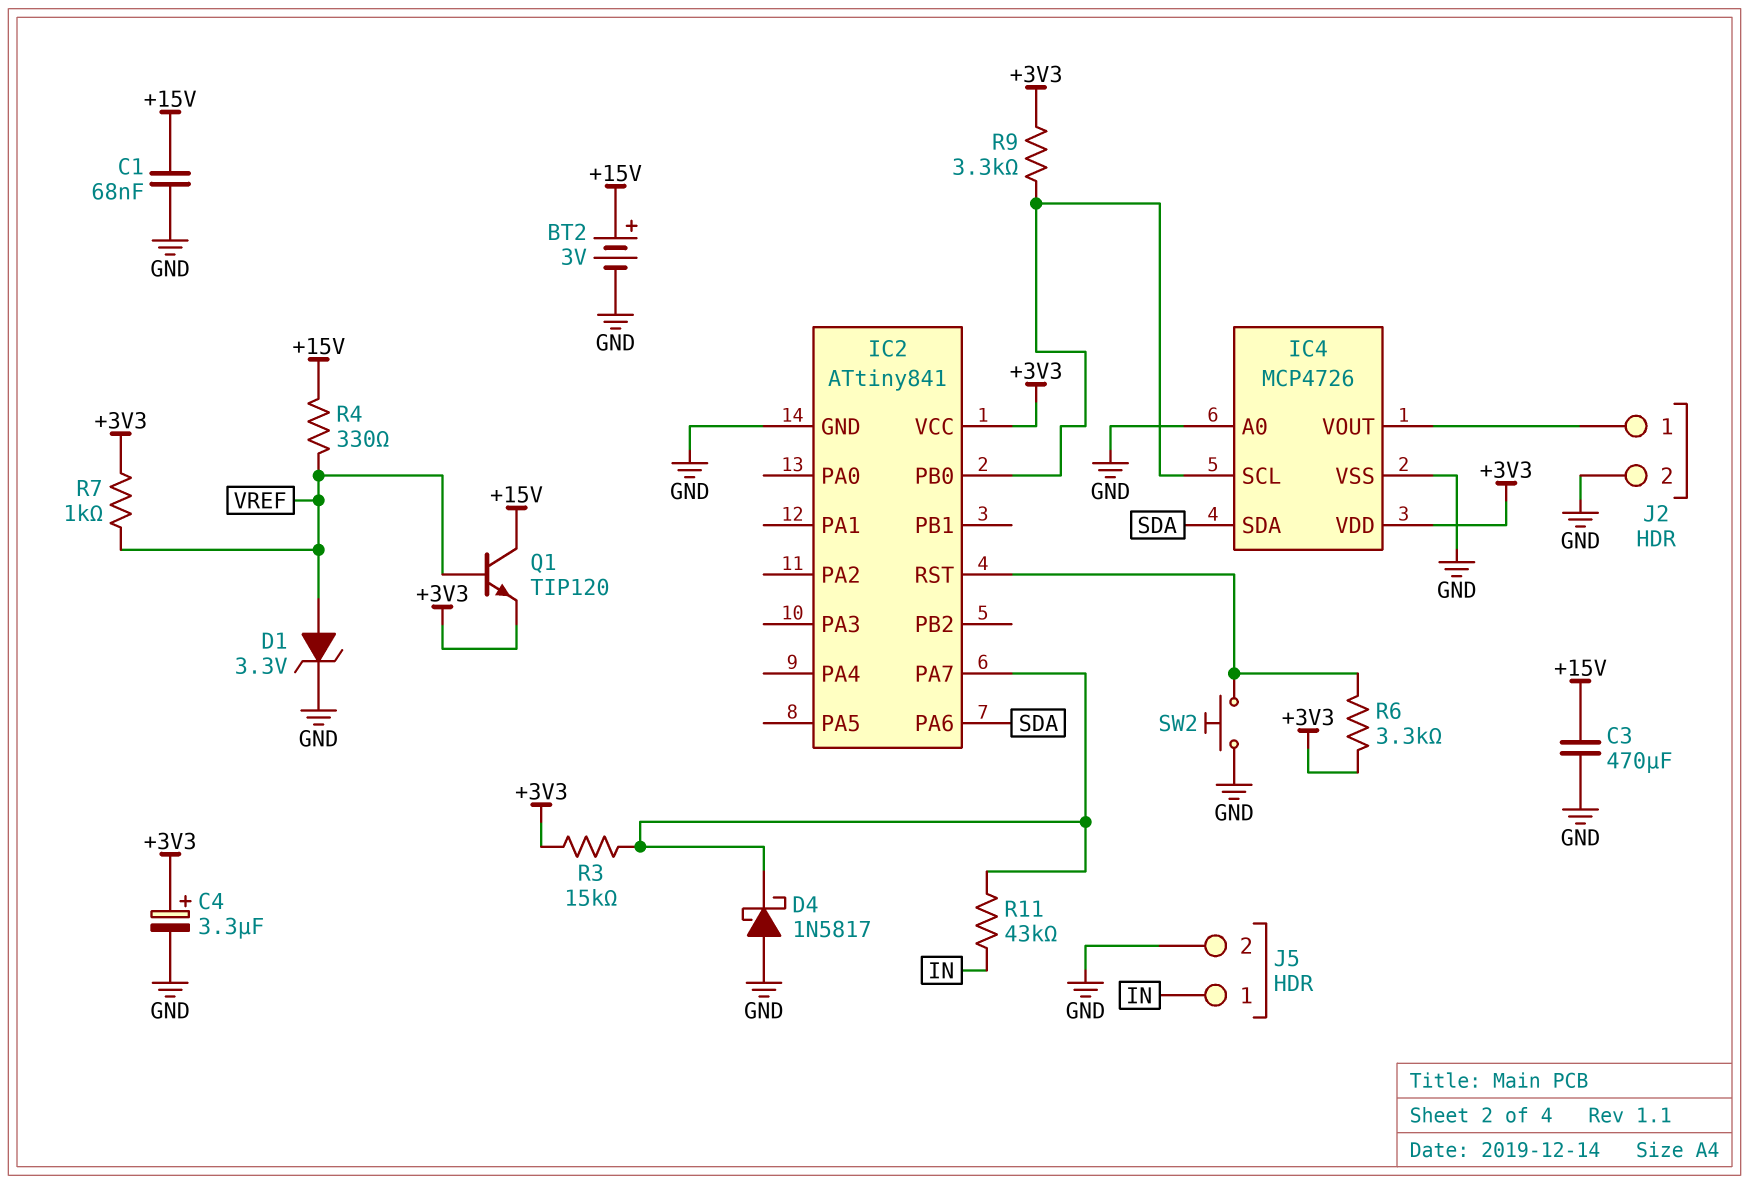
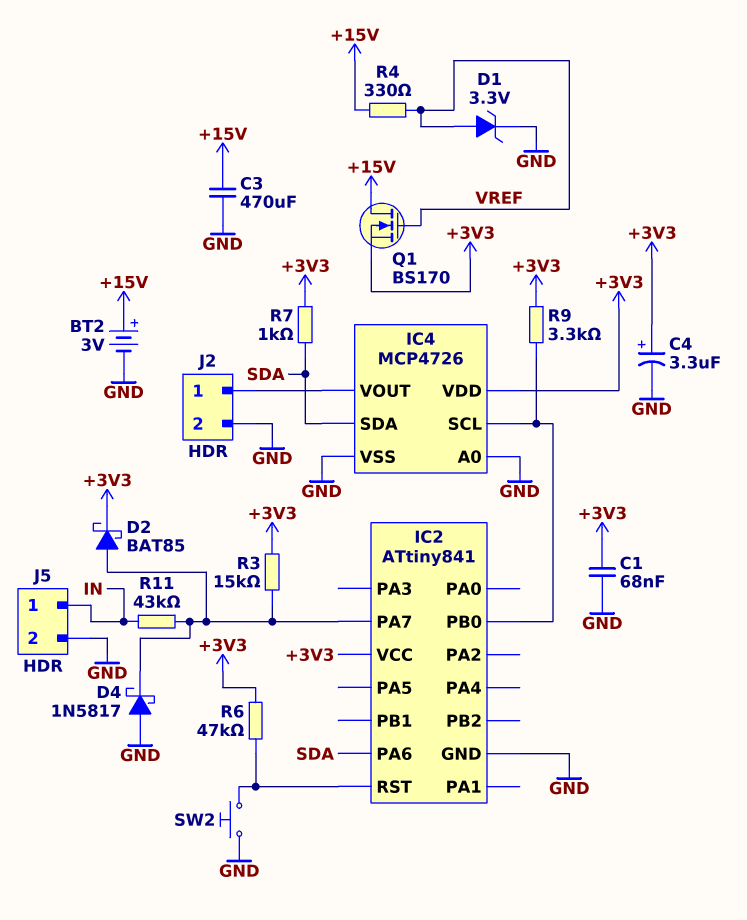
C1: 68nF (+15V, GND) -> 68nF (+3V3, GND)
D2: none -> schottky BAT85 (A IC2/PA7, K +3V3)
Q1: NPN TIP120 (B VREF, C +15V, E +3V3) -> NMOS BS170 (G VREF, D +15V, S +3V3)
R6: 3.3k (+3V3, IC2/RST) -> 47k (+3V3, IC2/RST)
R7: 1k (+3V3, VREF) -> 1k (+3V3, SDA)

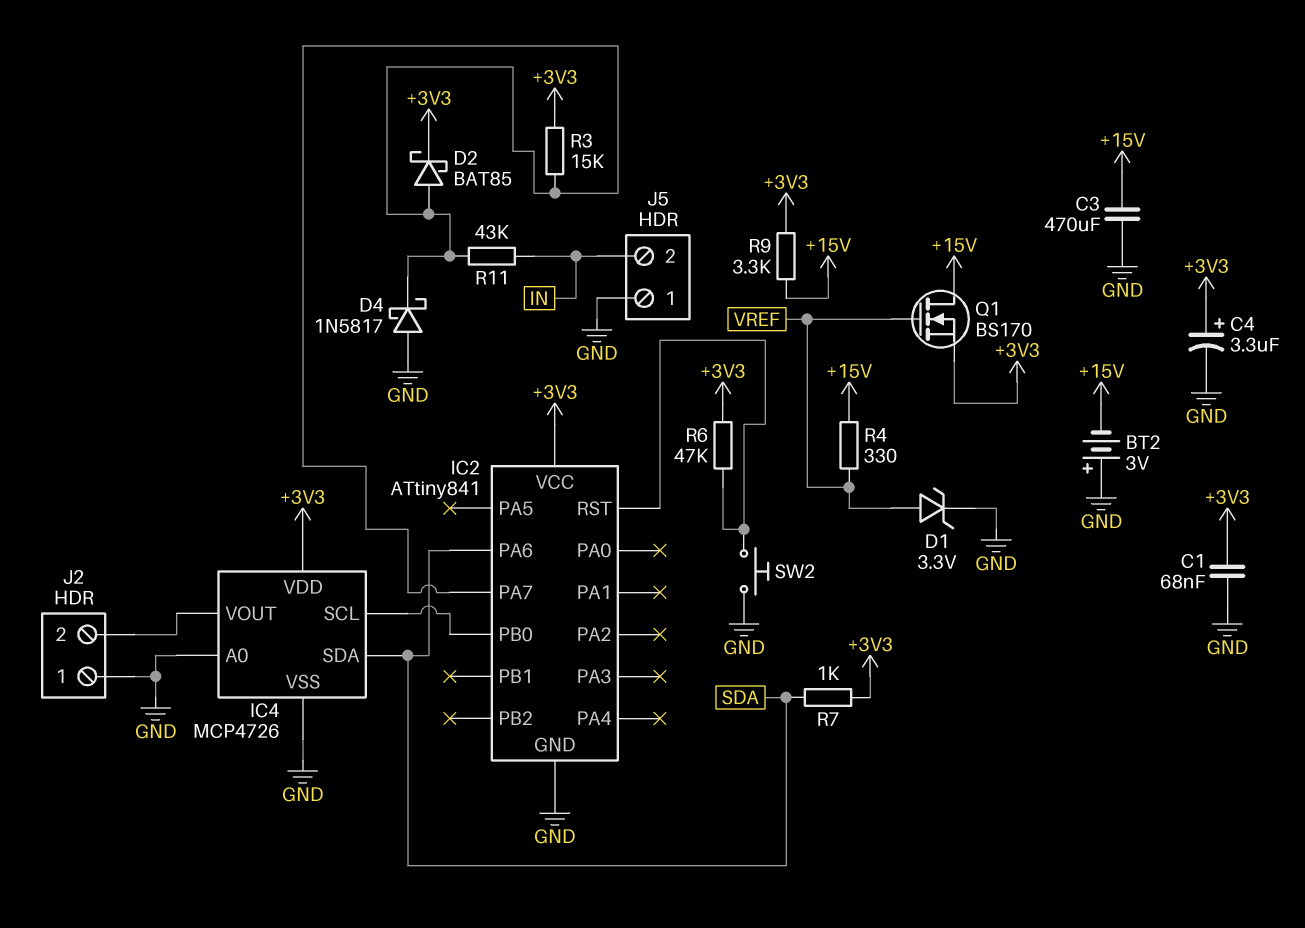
BT2: 3V (plus +15V, minus GND) -> 3V (plus GND, minus +15V)
J2 pin 1: IC4/VOUT -> GND
J2 pin 2: GND -> IC4/VOUT
J5 pin 1: IN -> GND
J5 pin 2: GND -> IN
R9: 3.3k (+3V3, IC2/PB0) -> 3.3k (+3V3, +15V)

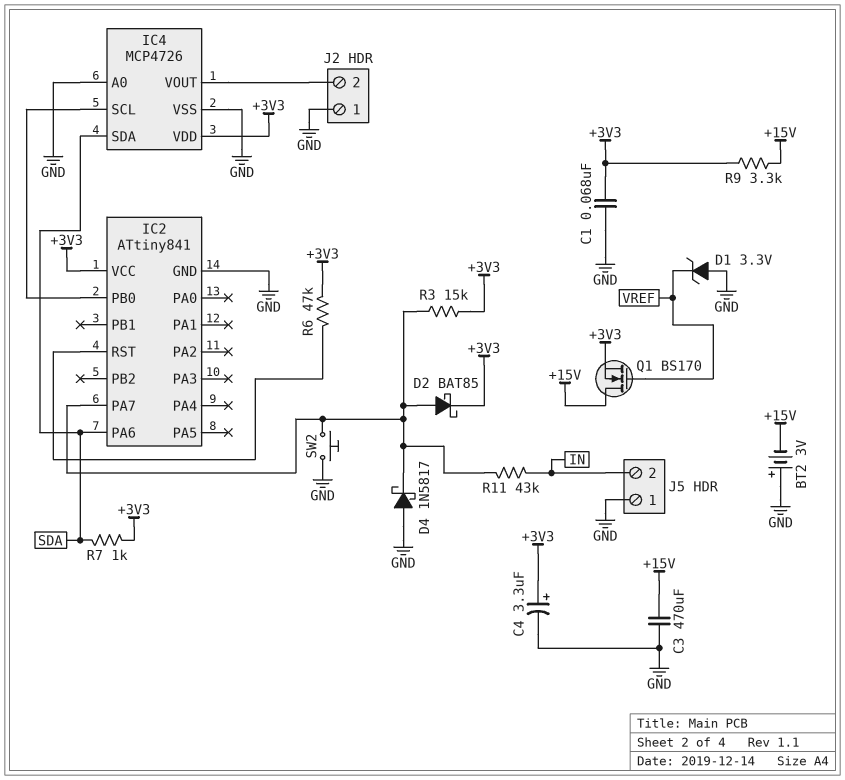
D1: zener 3.3V (A VREF, K GND) -> zener 3.3V (A GND, K VREF)
R4: 330 (+15V, VREF) -> none
SW2: button (GND, IC2/RST) -> button (GND, IC2/PA7)

